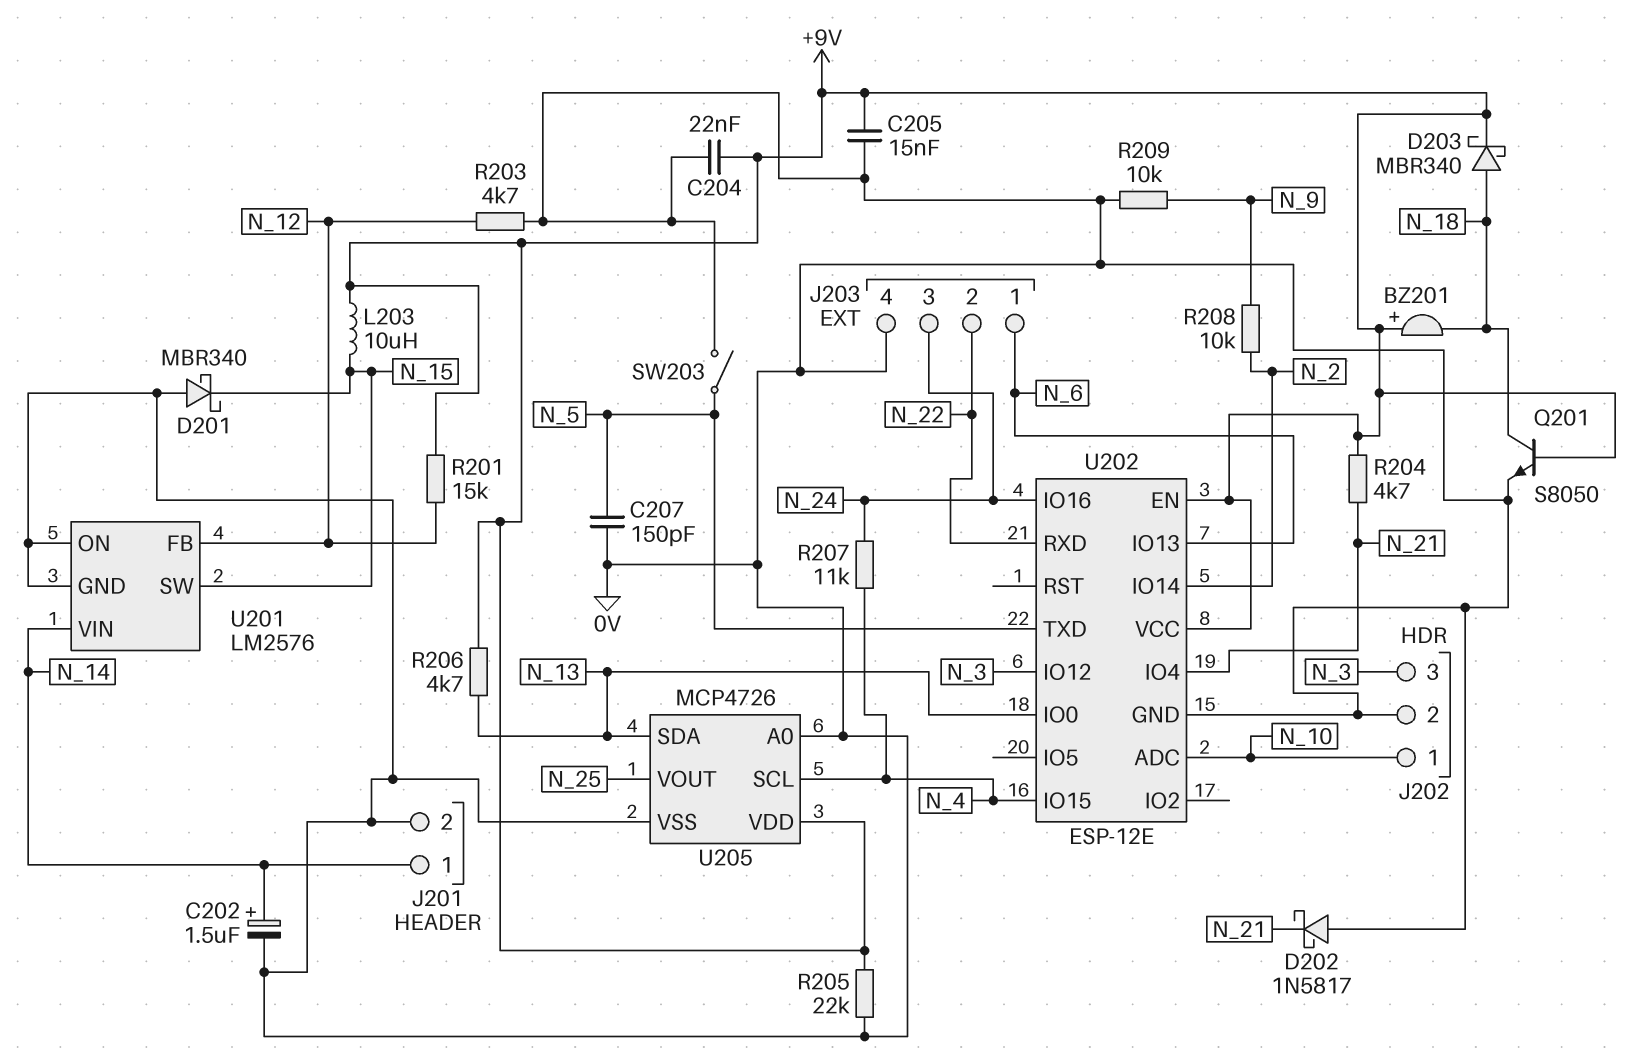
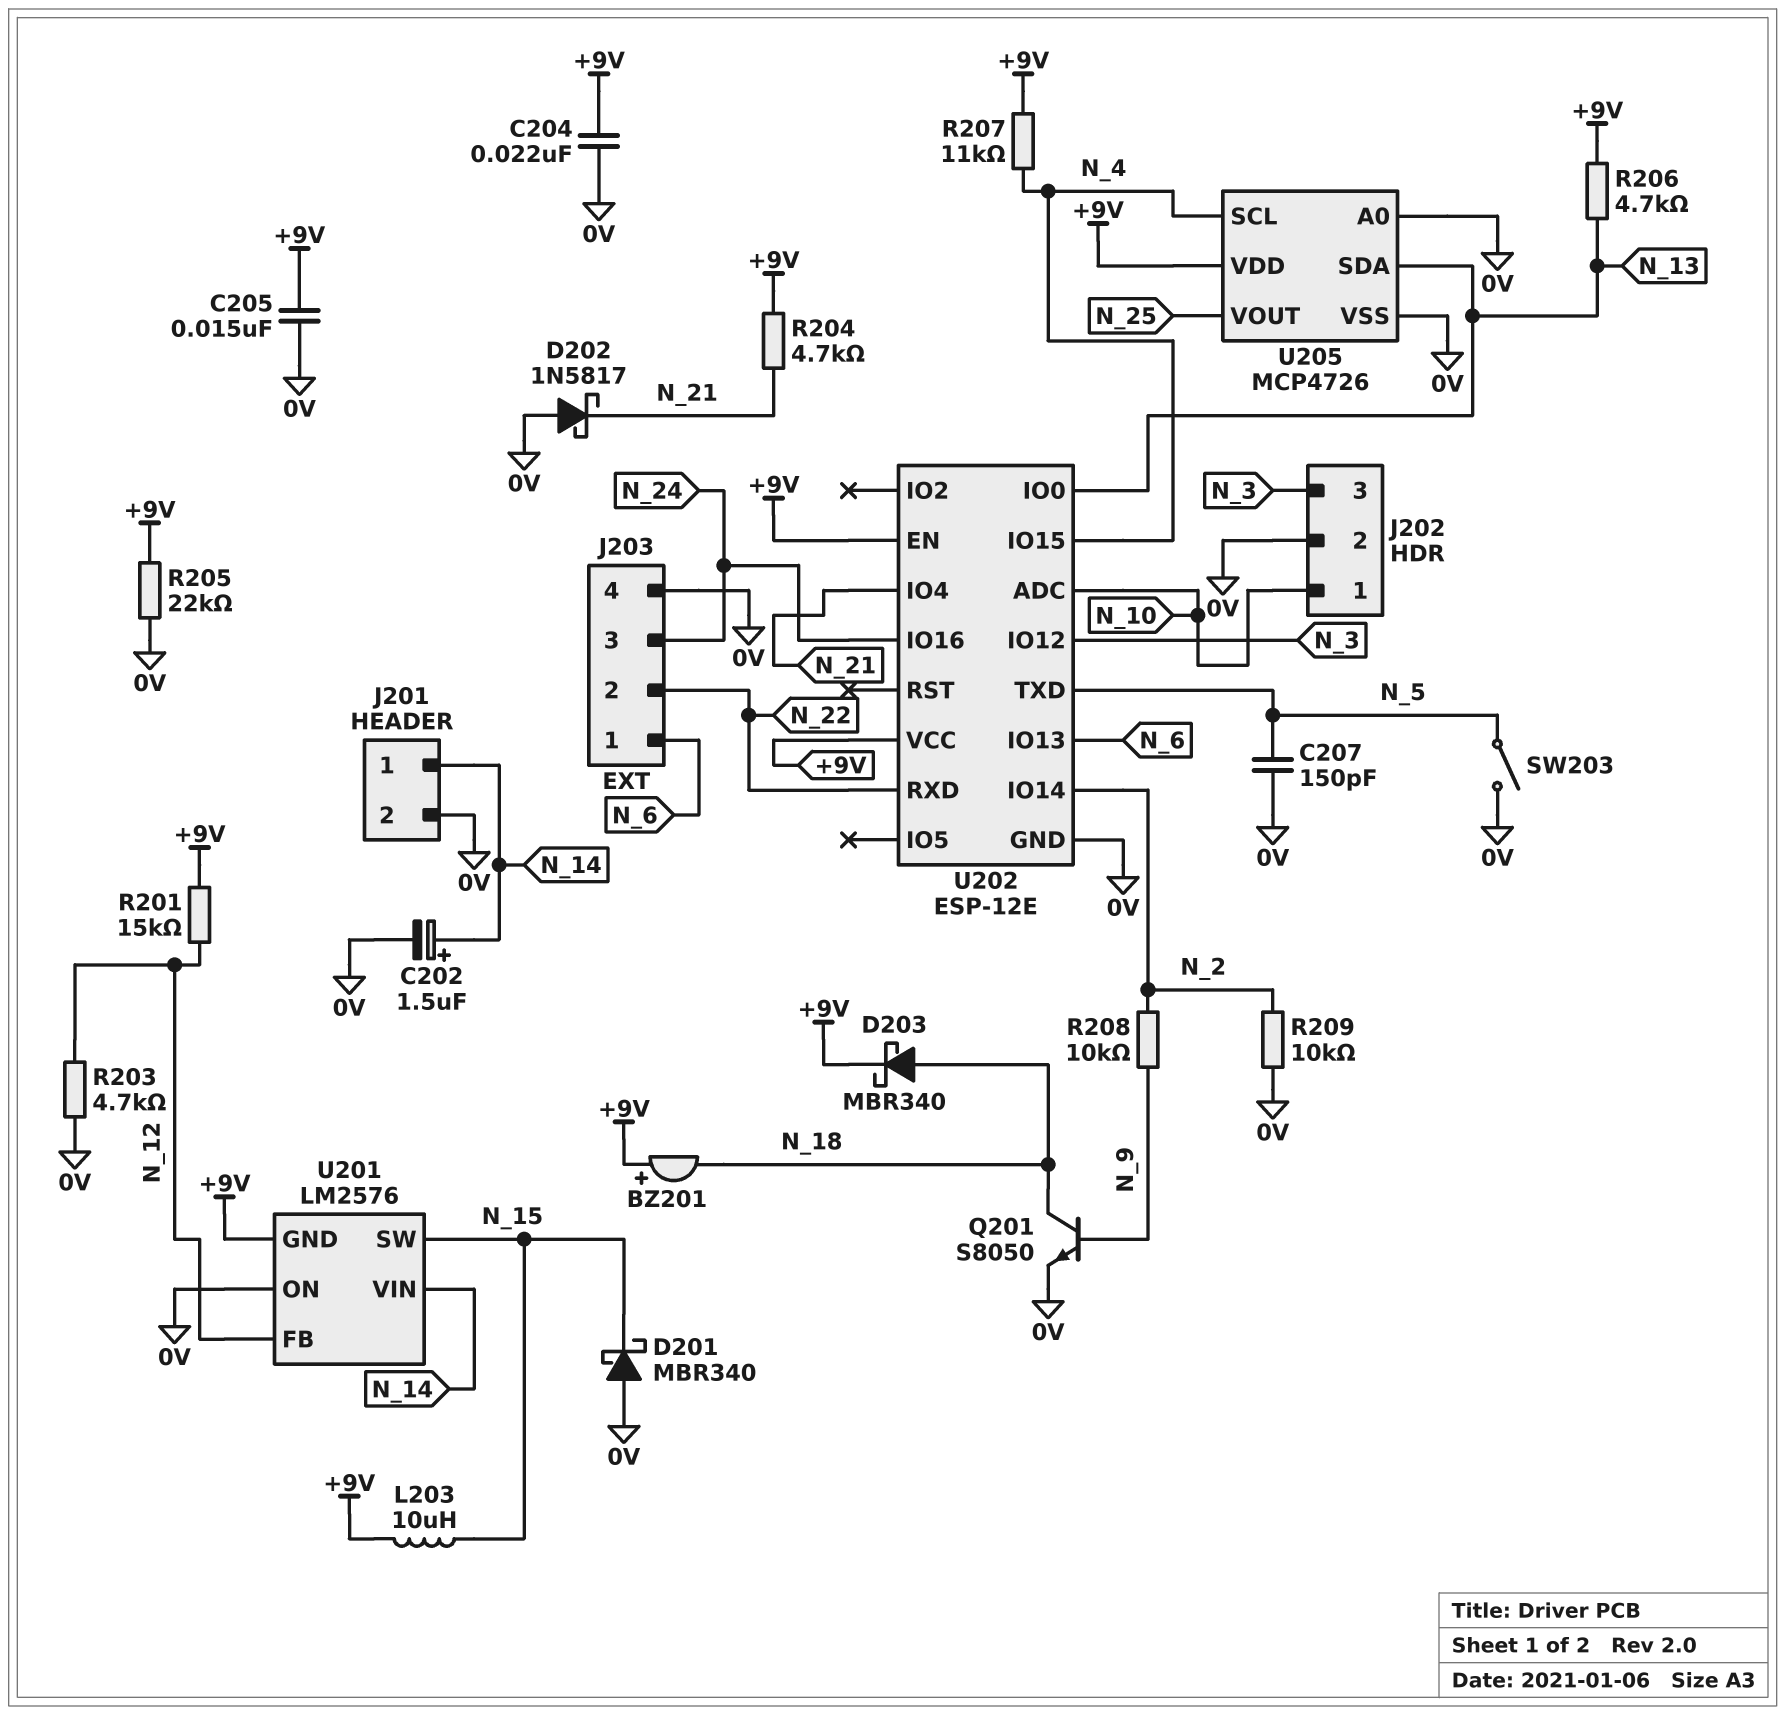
Q201: NPN S8050 (B +9V, C N_18, E 0V) -> NPN S8050 (B N_9, C N_18, E 0V)
R207: 11k (N_4, N_24) -> 11k (+9V, N_4)
R209: 10k (0V, N_9) -> 10k (0V, N_2)
U201 pin GND: 0V -> +9V

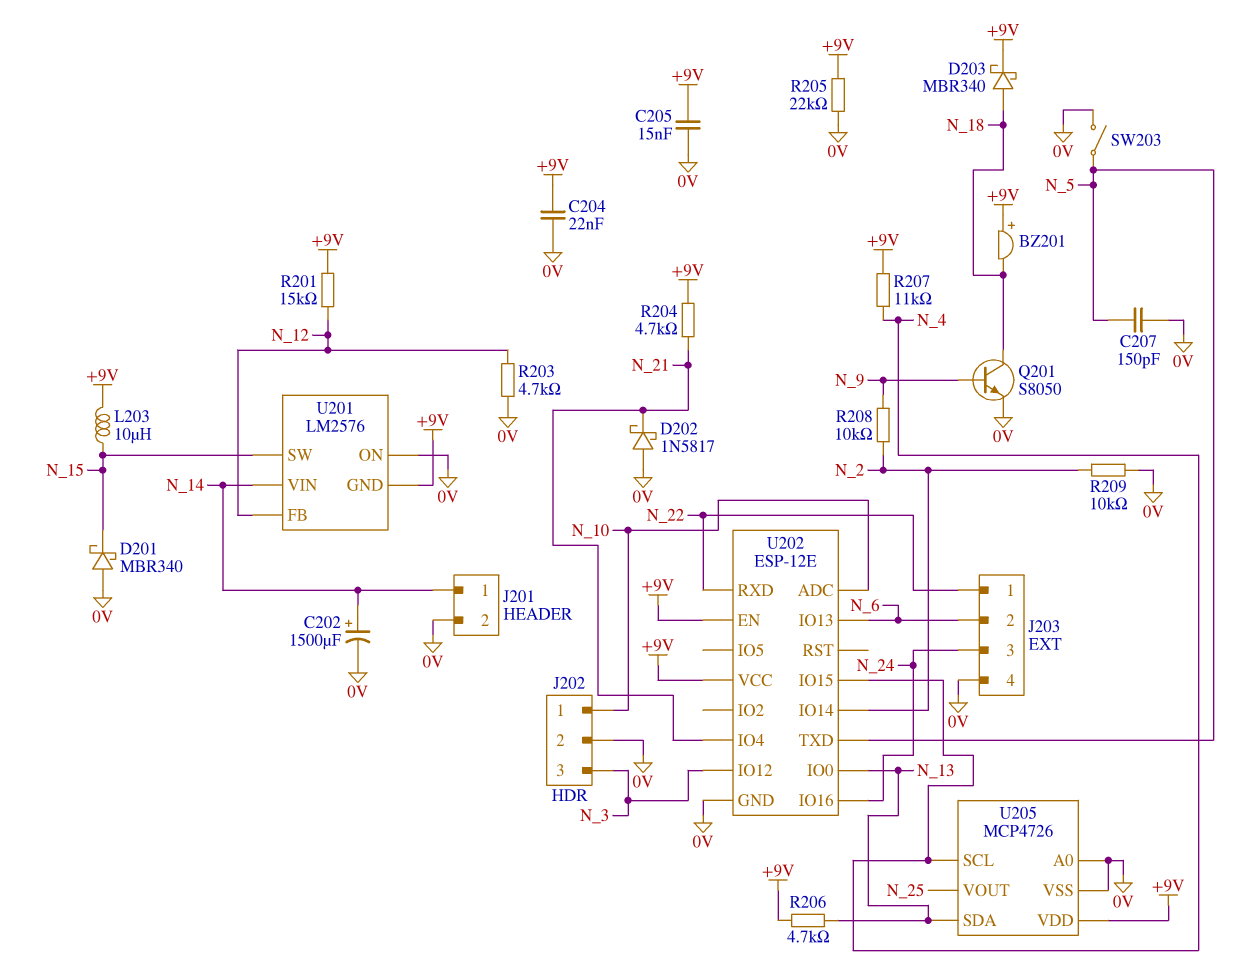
C202: 1.5uF (plus N_14, minus 0V) -> 1500uF (plus N_14, minus 0V)
J203 pin 1: N_6 -> N_22
J203 pin 2: N_22 -> N_6

